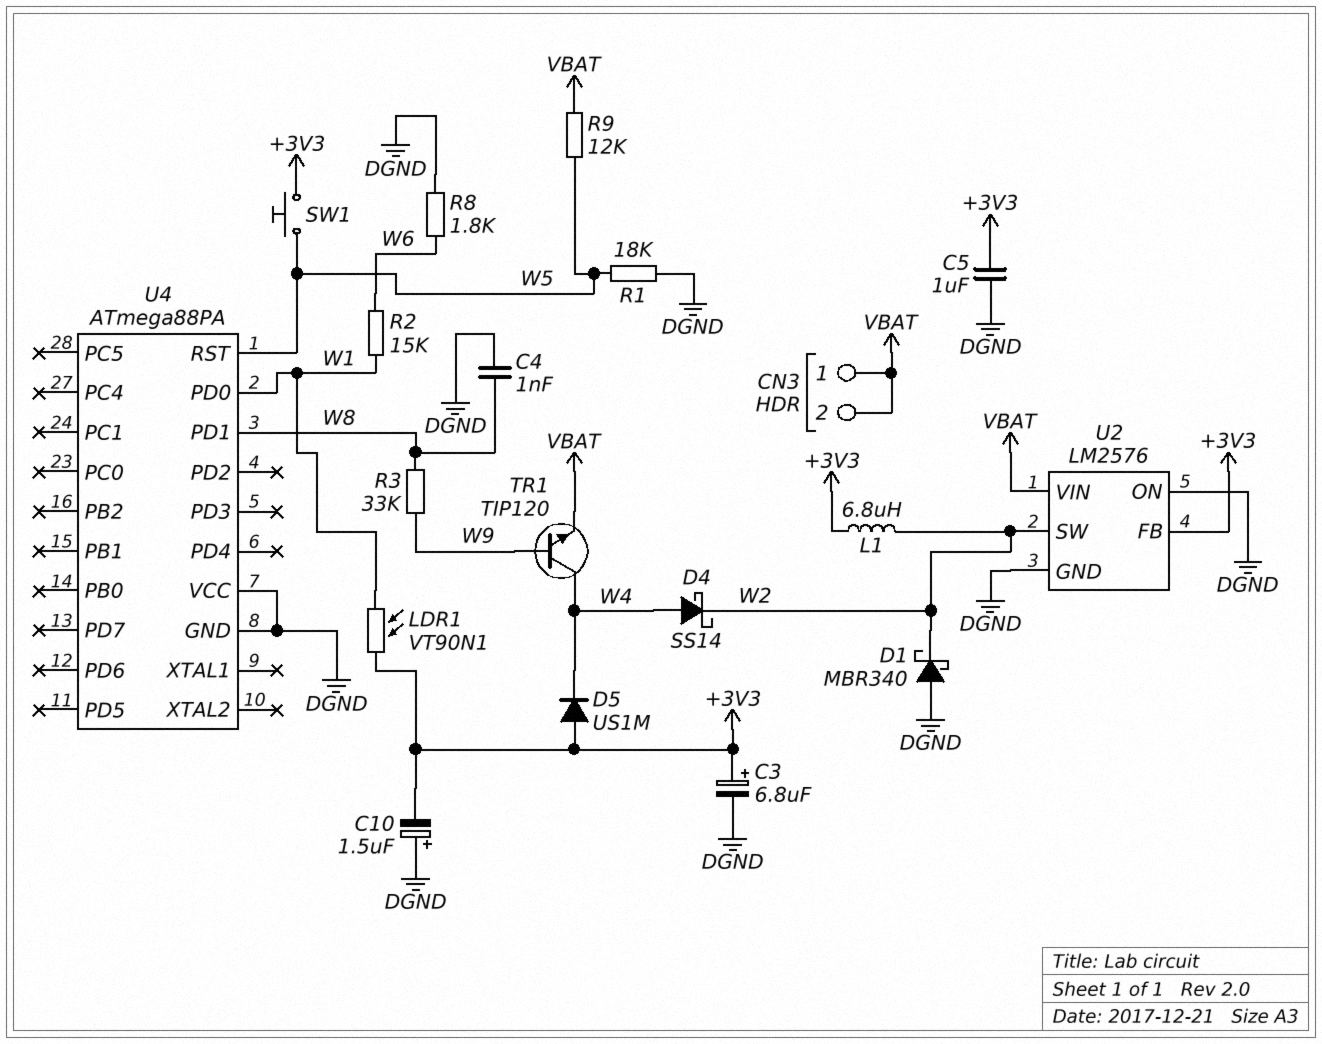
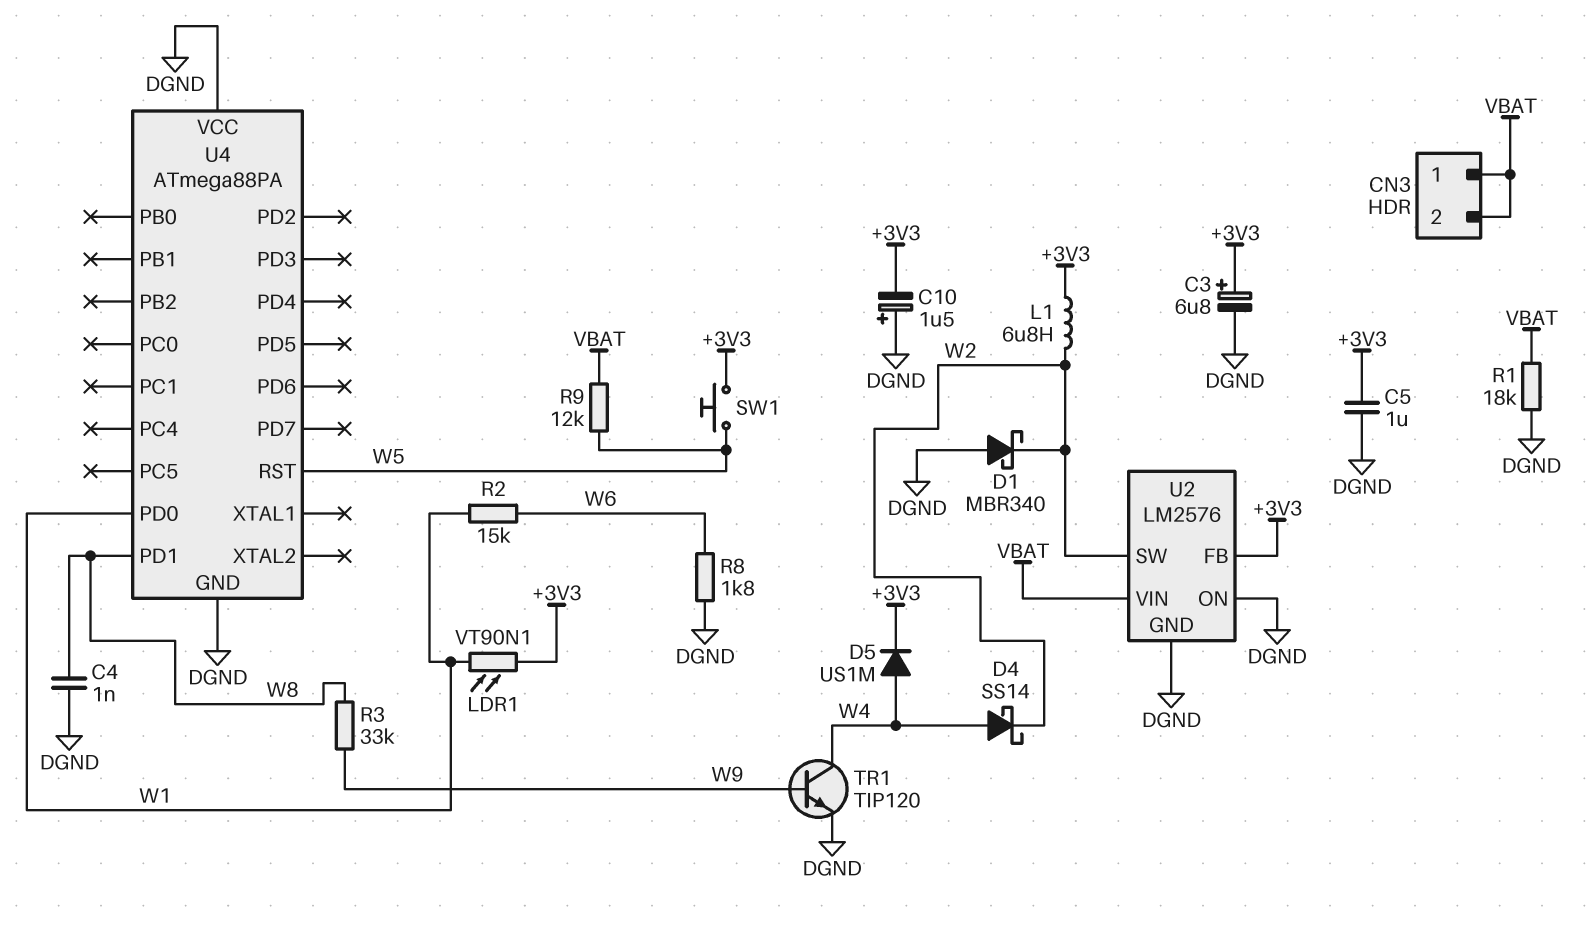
D5: diode US1M (A +3V3, K W4) -> diode US1M (A W4, K +3V3)
R1: 18k (DGND, W5) -> 18k (DGND, VBAT)
TR1: NPN TIP120 (B W9, C W4, E VBAT) -> NPN TIP120 (B W9, C W4, E DGND)

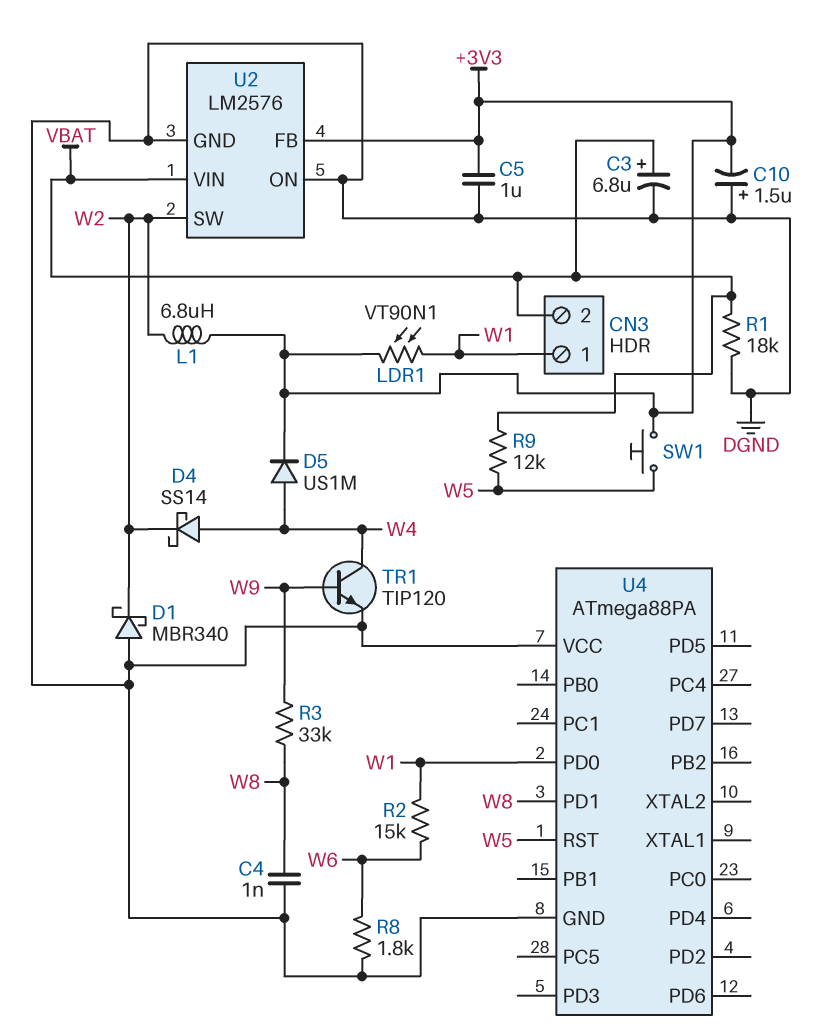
C3: 6.8uF (plus +3V3, minus DGND) -> 6.8uF (plus VBAT, minus DGND)
CN3 pin 1: VBAT -> W1

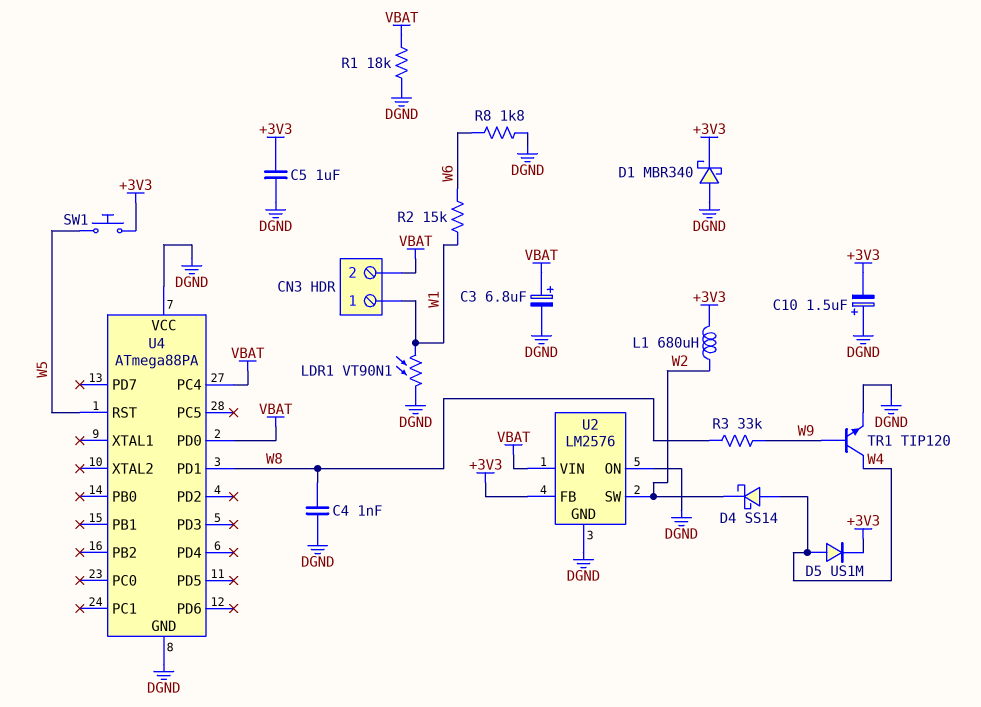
D1: schottky MBR340 (A DGND, K W2) -> schottky MBR340 (A DGND, K +3V3)
L1: 6.8uH (+3V3, W2) -> 680uH (+3V3, W2)
LDR1: VT90N1 (+3V3, W1) -> VT90N1 (DGND, W1)
R9: 12k (VBAT, W5) -> none
U4 pin PC4: none -> VBAT
U4 pin PD0: W1 -> VBAT

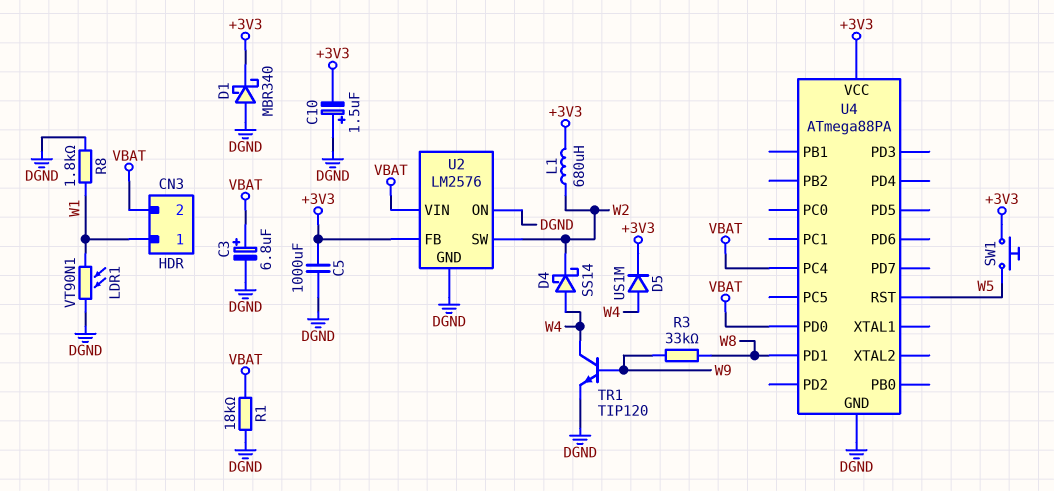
C4: 1nF (DGND, W8) -> none
C5: 1uF (+3V3, DGND) -> 1000uF (+3V3, DGND)
R2: 15k (W1, W6) -> none
R8: 1.8k (DGND, W6) -> 1.8k (DGND, W1)
U4 pin VCC: DGND -> +3V3

